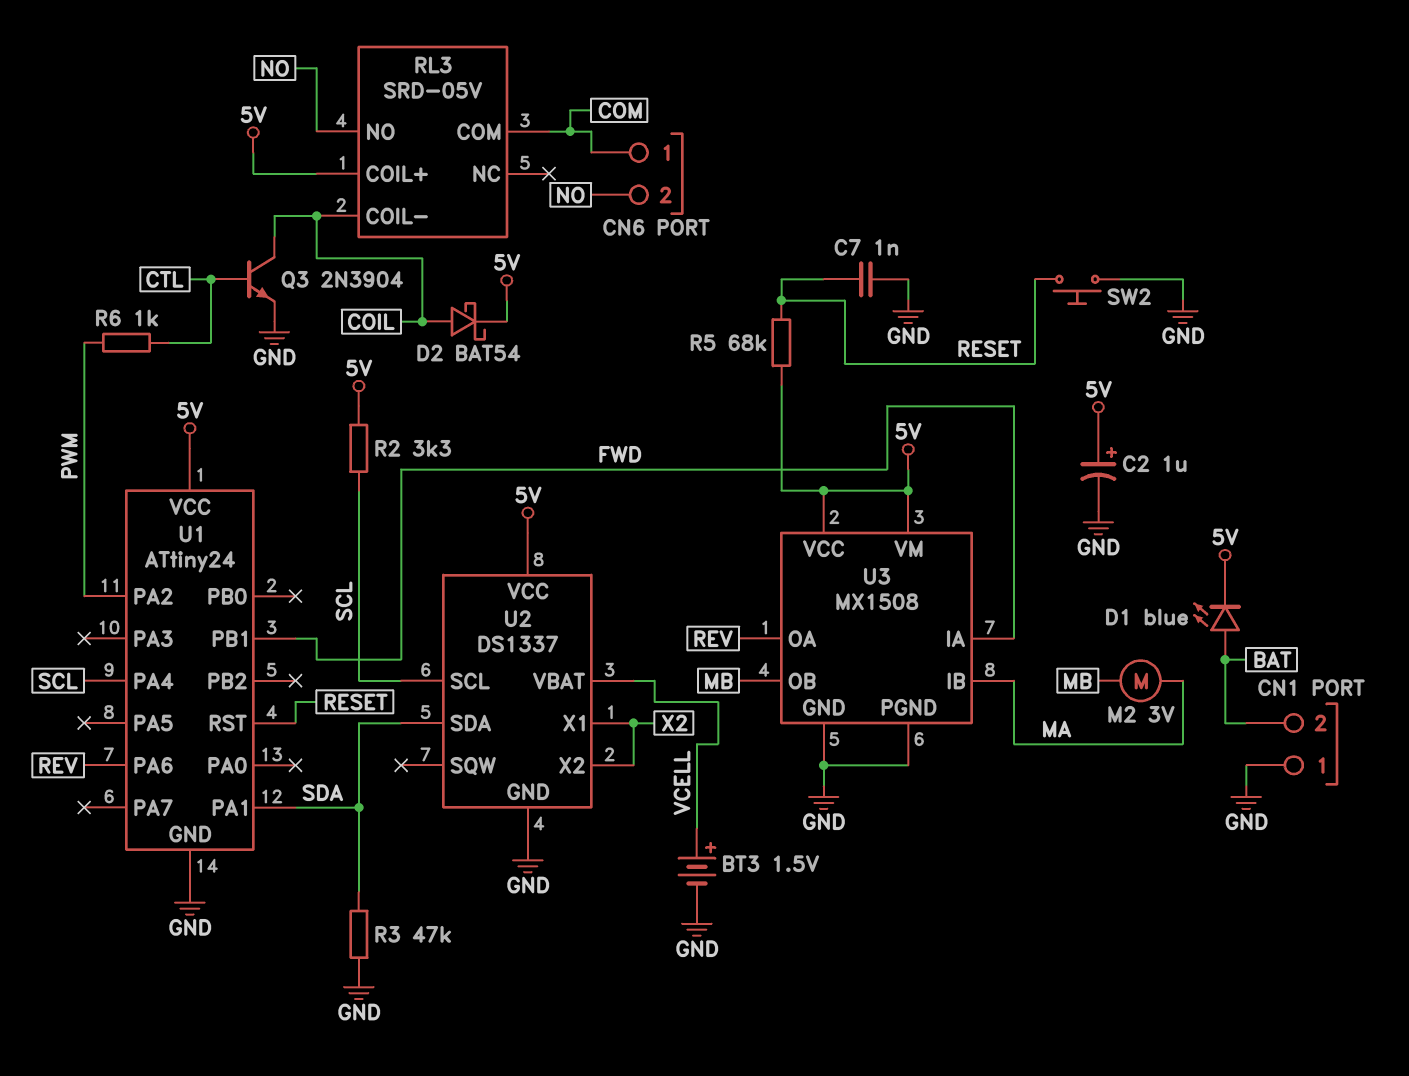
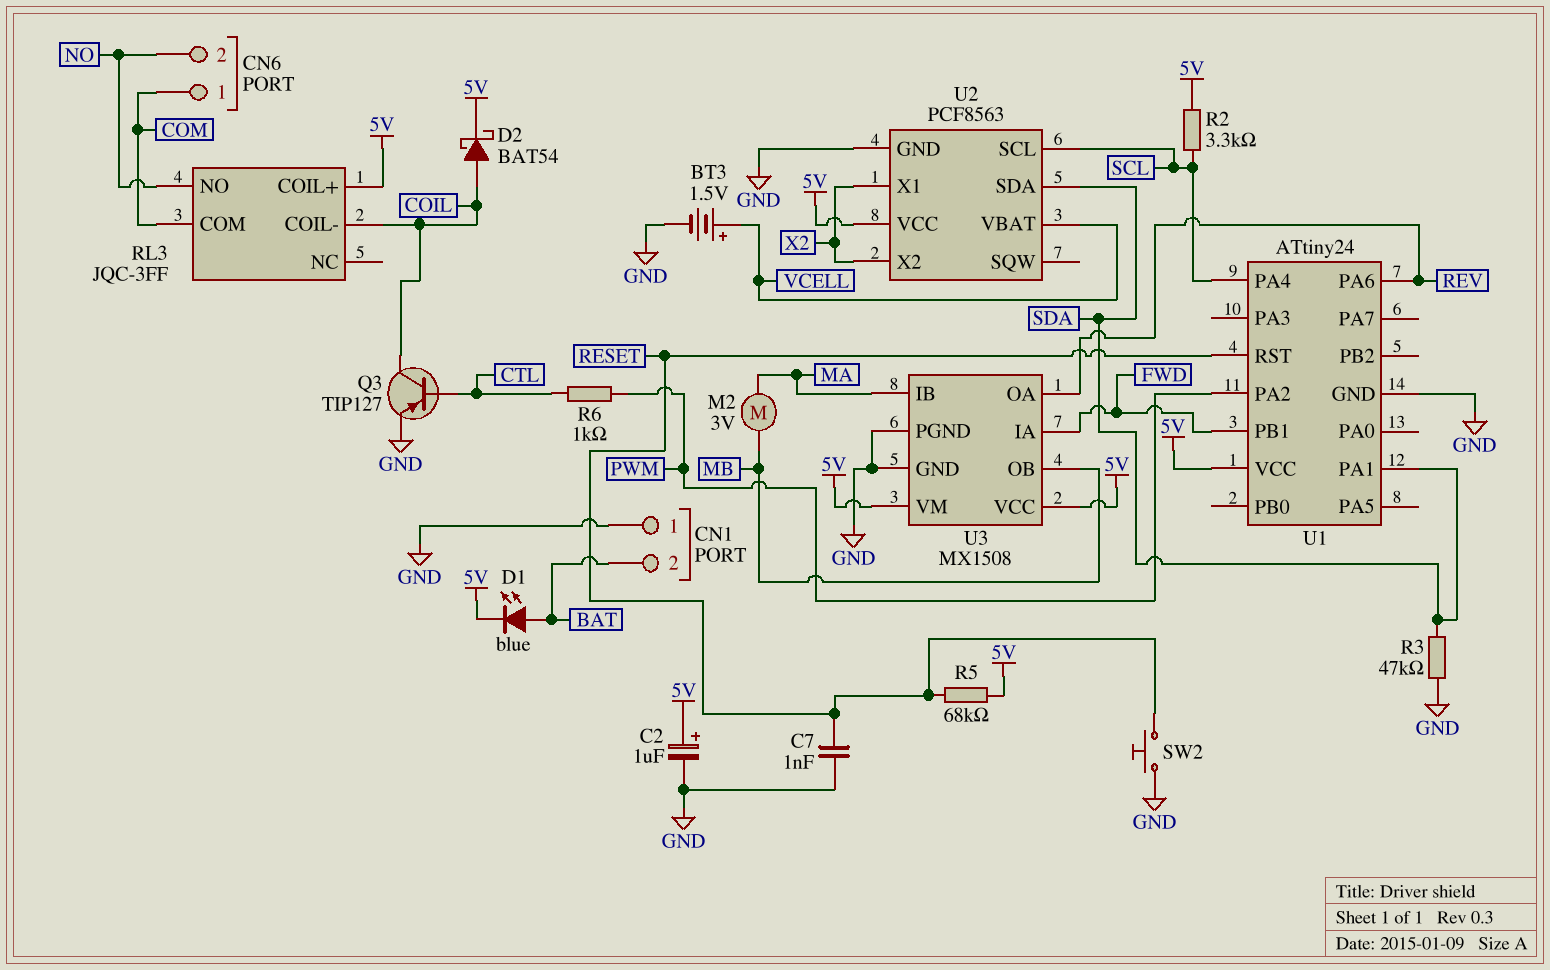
Q3: NPN 2N3904 (B CTL, C COIL, E GND) -> PNP TIP127 (B CTL, C COIL, E GND)
RL3: SRD-05V -> JQC-3FF
U2: DS1337 -> PCF8563

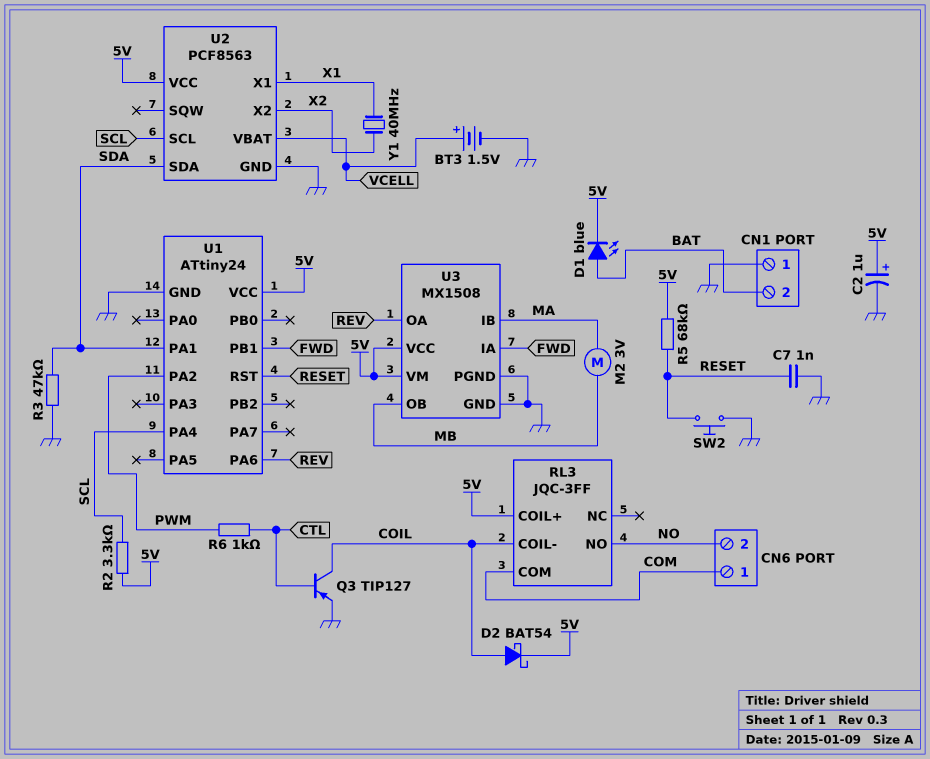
U2 pin X1: X2 -> X1
Y1: none -> 40MHz (X1, X2)

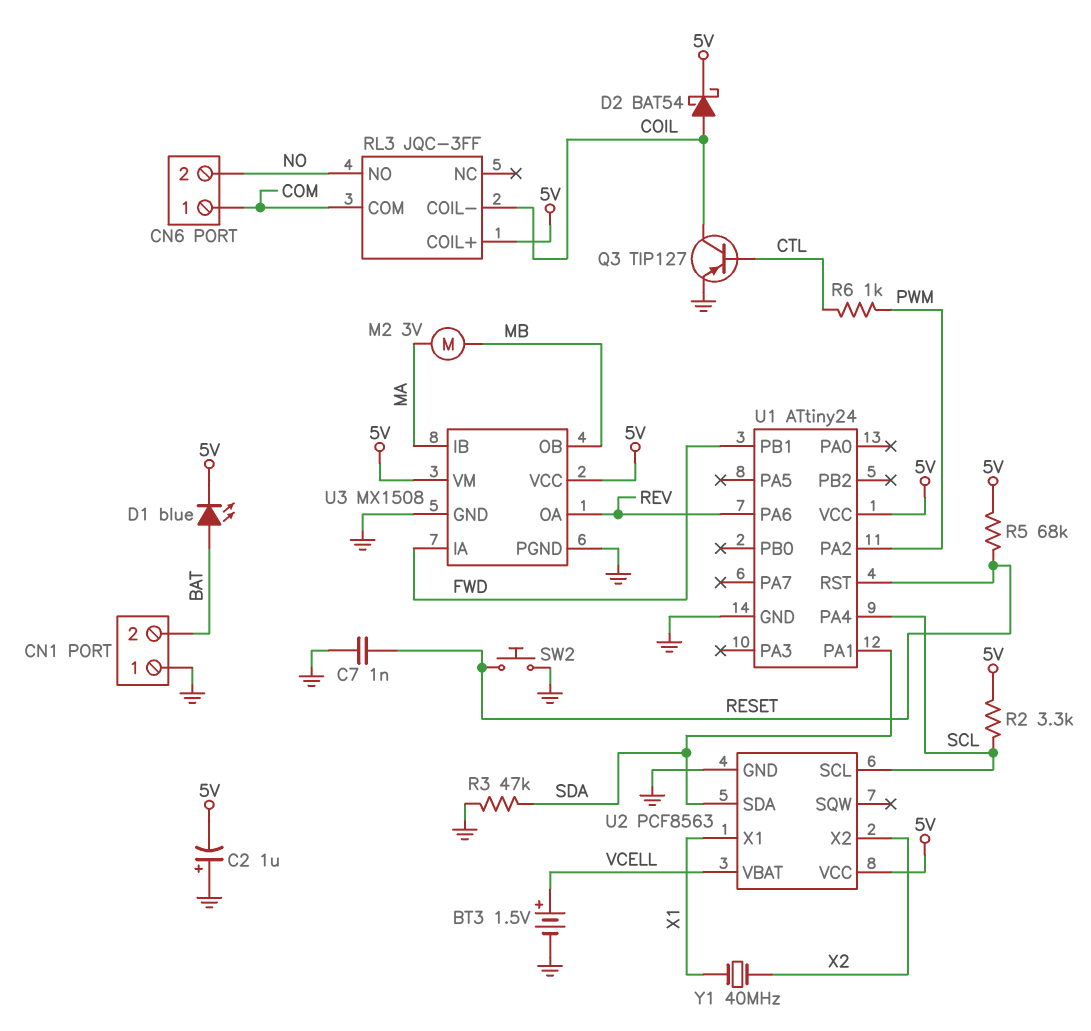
C2: 1uF (plus 5V, minus GND) -> 1uF (plus GND, minus 5V)

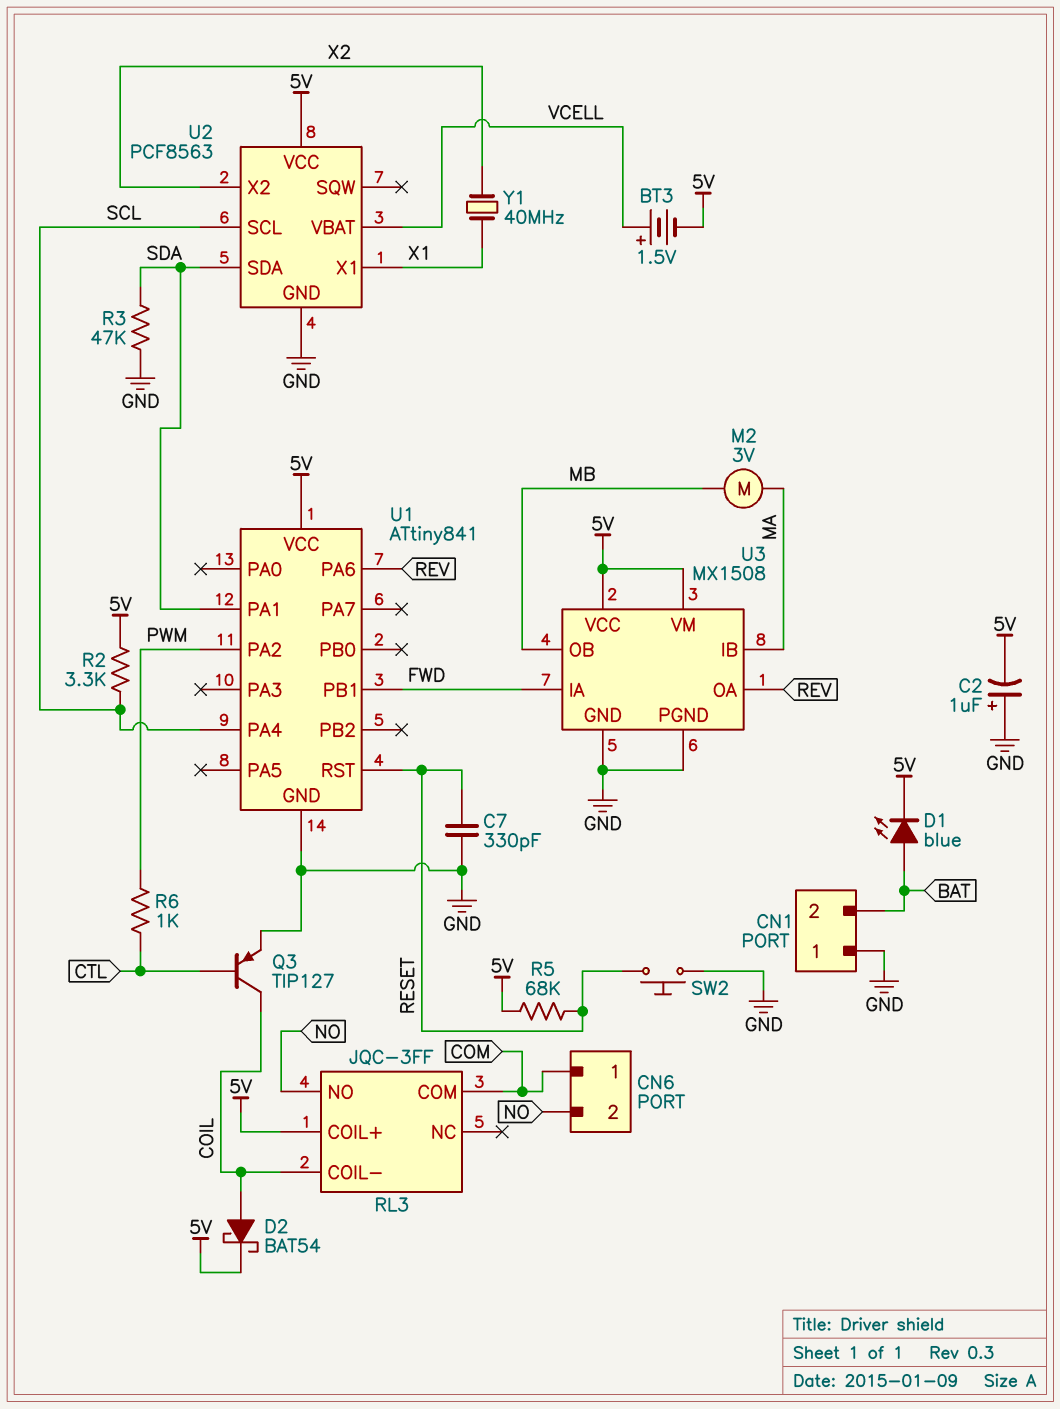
BT3: 1.5V (plus VCELL, minus GND) -> 1.5V (plus VCELL, minus 5V)
C7: 1nF (GND, RESET) -> 330pF (GND, RESET)
U1: ATtiny24 -> ATtiny841

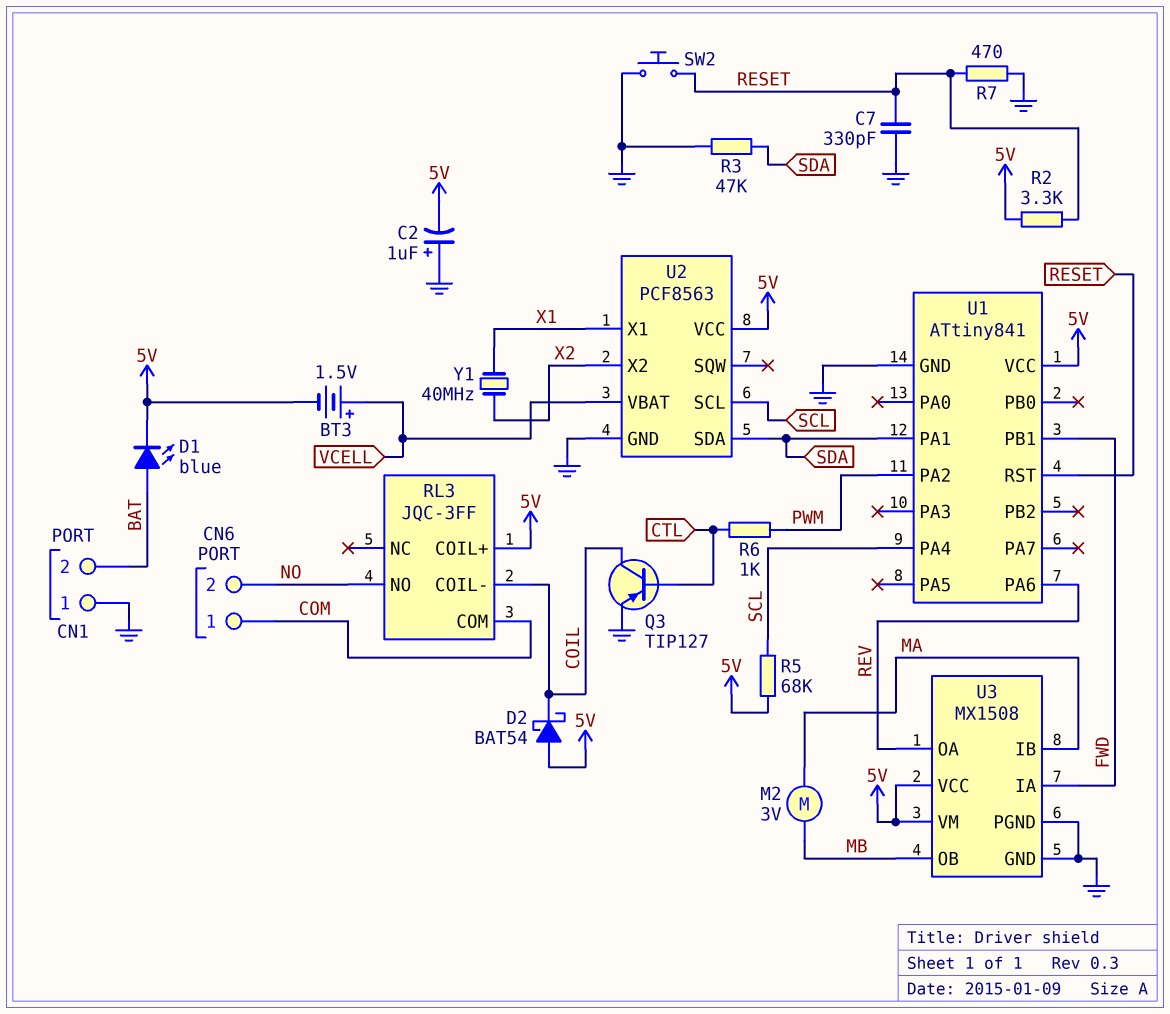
D2: schottky BAT54 (A COIL, K 5V) -> schottky BAT54 (A 5V, K COIL)
R2: 3.3k (5V, SCL) -> 3.3k (5V, RESET)
R5: 68k (5V, RESET) -> 68k (5V, SCL)
R7: none -> 470 (GND, RESET)

